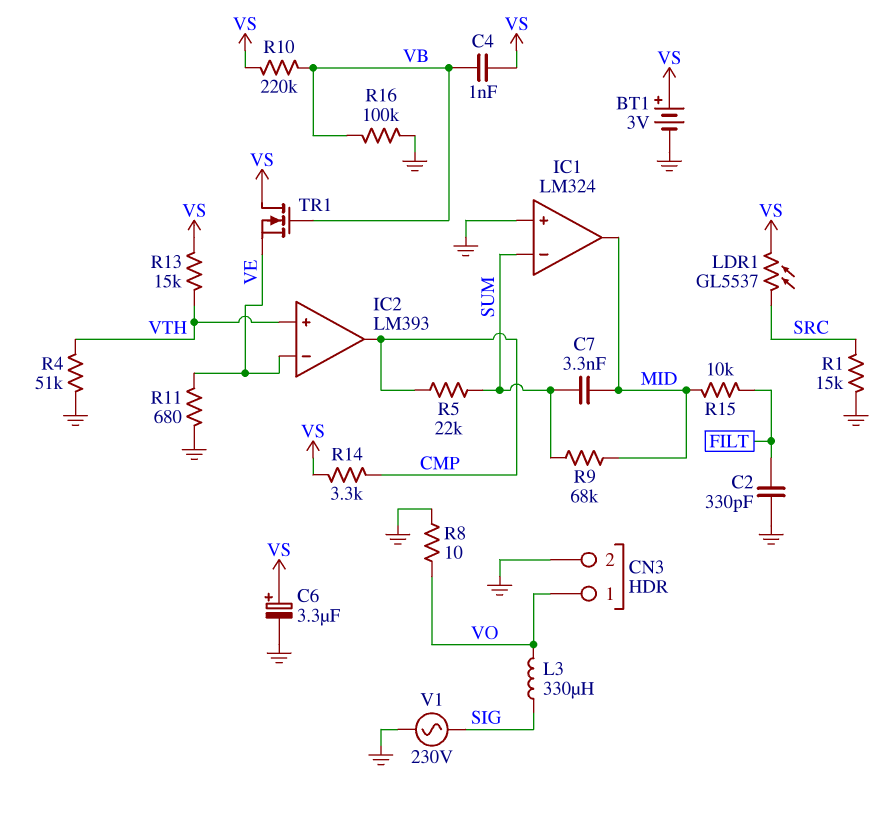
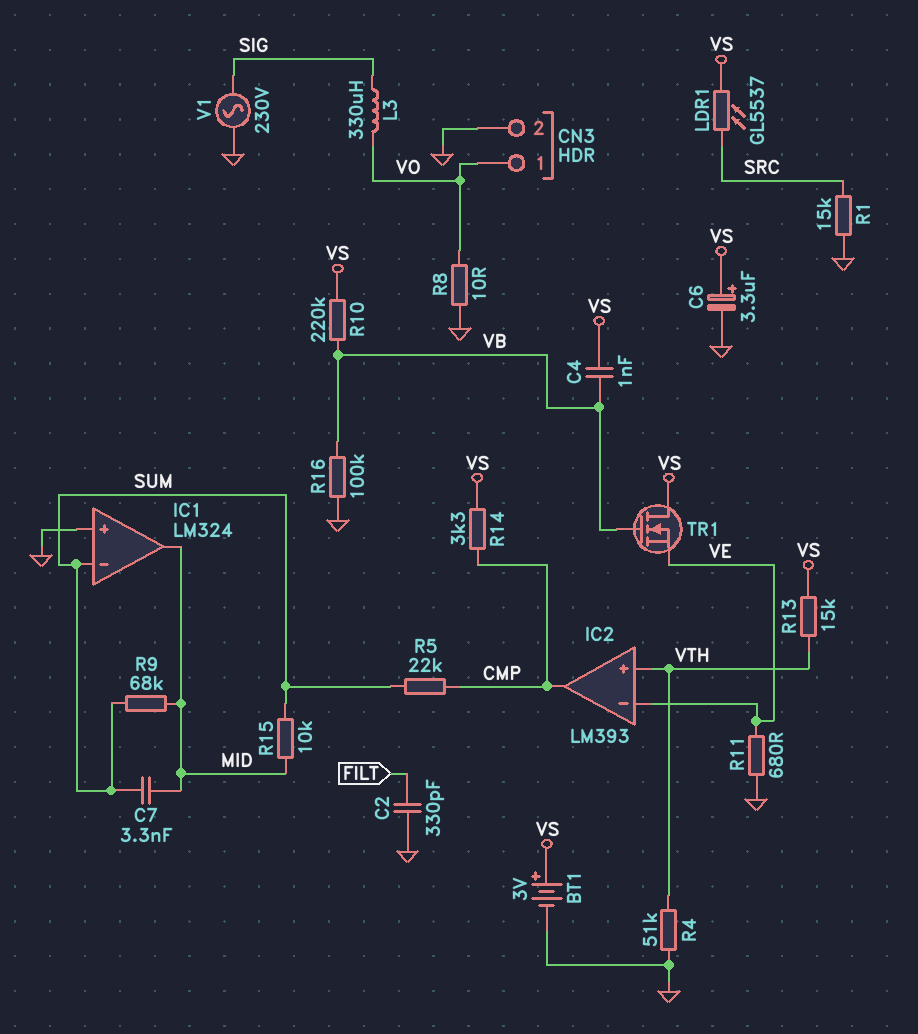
R15: 10k (FILT, MID) -> 10k (MID, SUM)

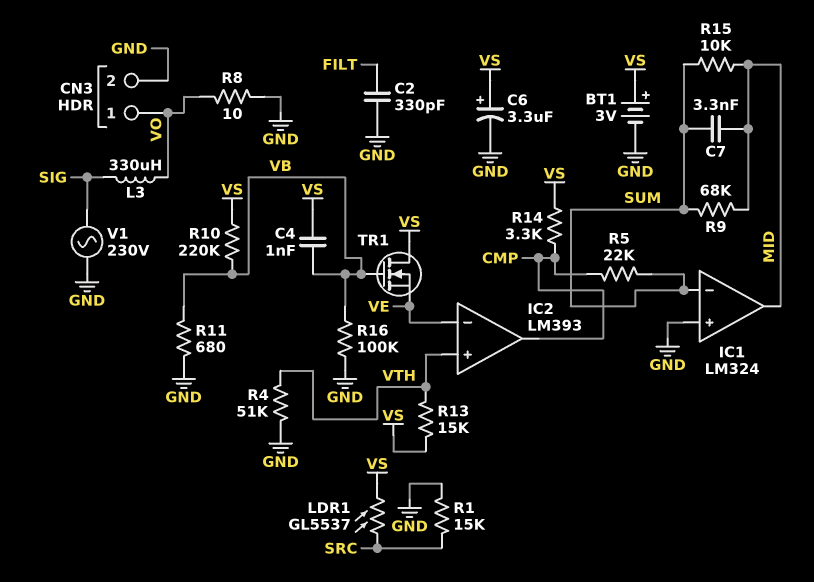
R11: 680 (GND, VE) -> 680 (GND, VB)

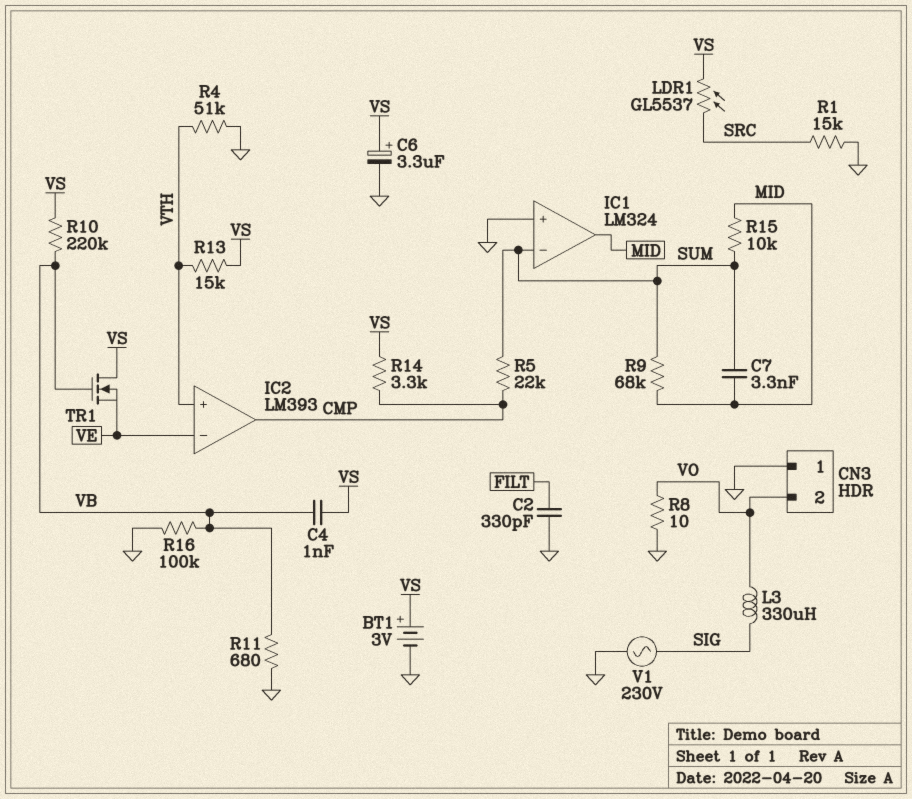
CN3 pin 1: VO -> GND
CN3 pin 2: GND -> VO

